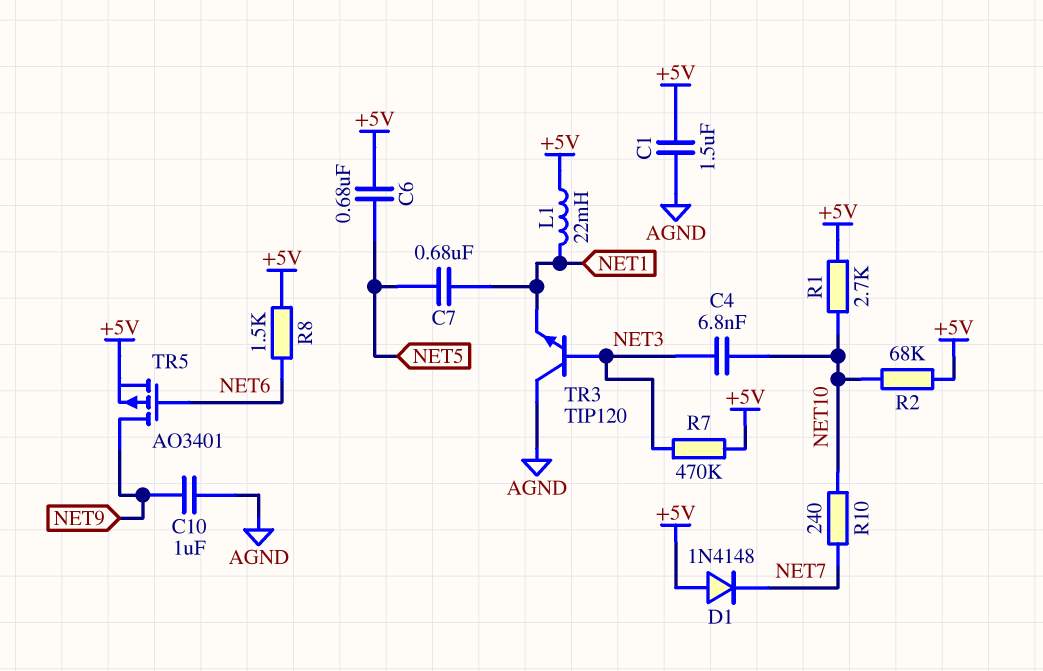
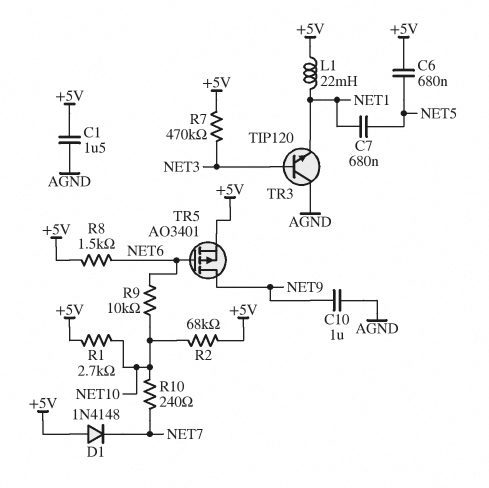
C4: 6.8nF (NET3, NET10) -> none
R9: none -> 10k (NET6, NET10)

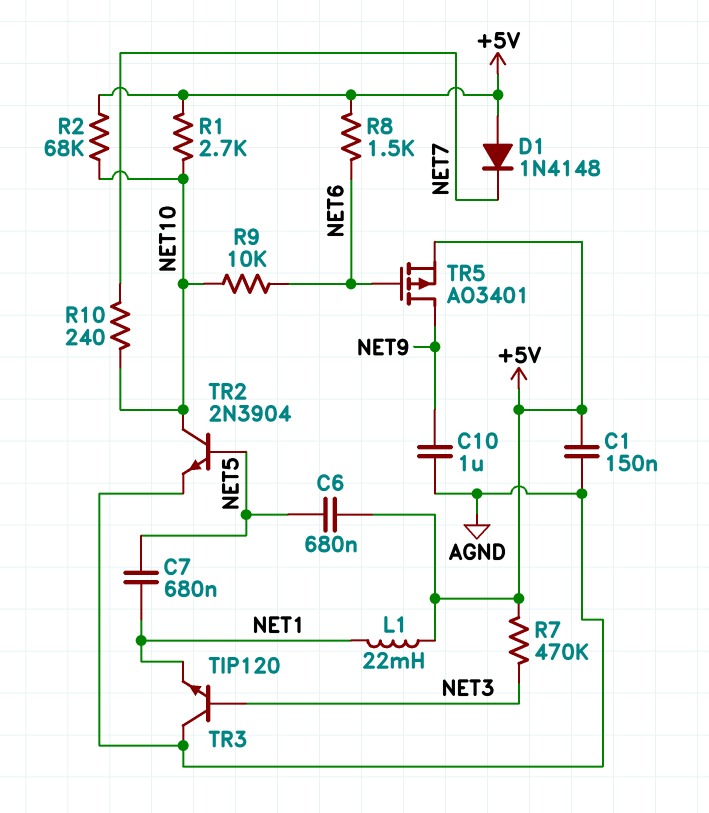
C1: 1.5uF (+5V, AGND) -> 150nF (+5V, AGND)
TR2: none -> NPN 2N3904 (B NET5, C NET10, E AGND)

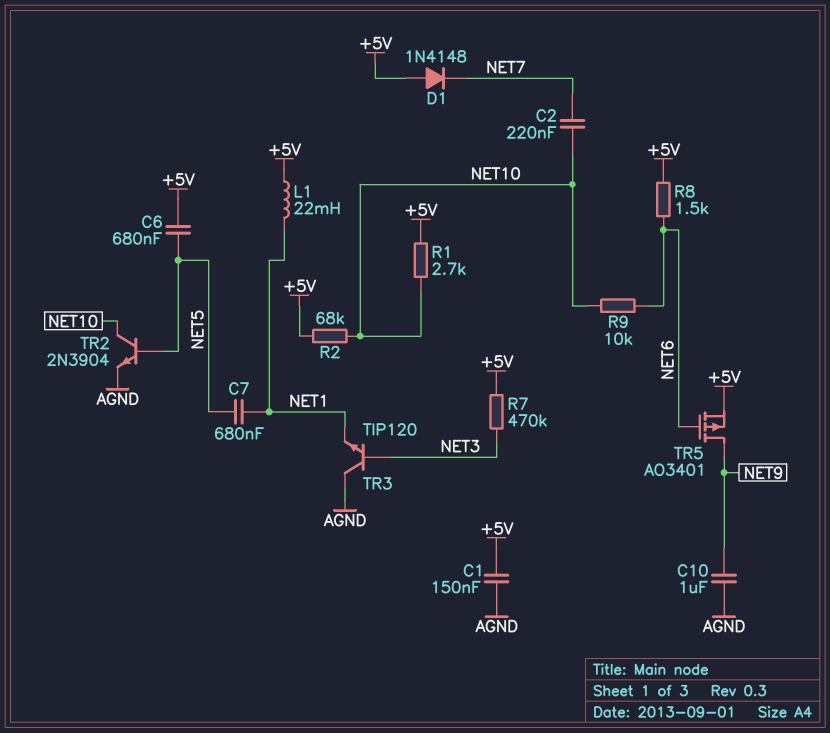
C2: none -> 220nF (NET7, NET10)
R10: 240 (NET7, NET10) -> none

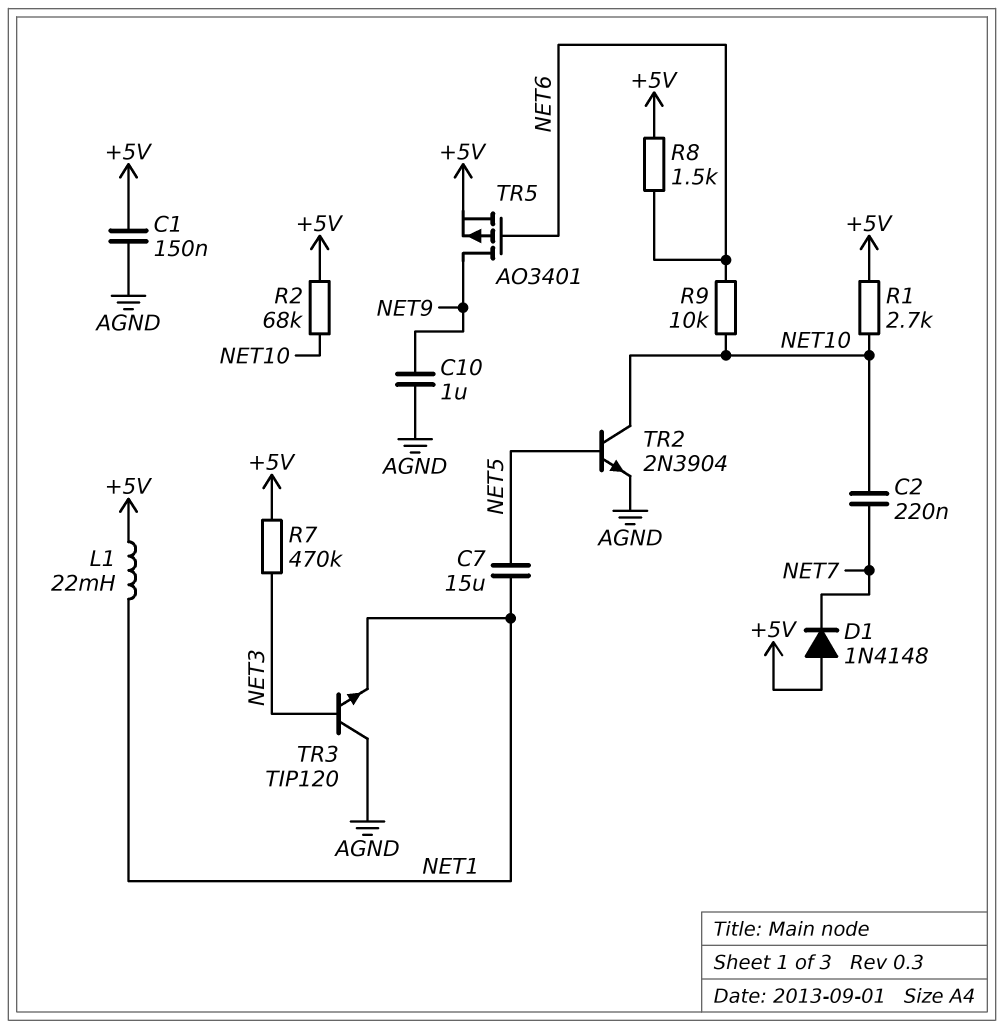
C6: 680nF (+5V, NET5) -> none
C7: 680nF (NET1, NET5) -> 15uF (NET1, NET5)

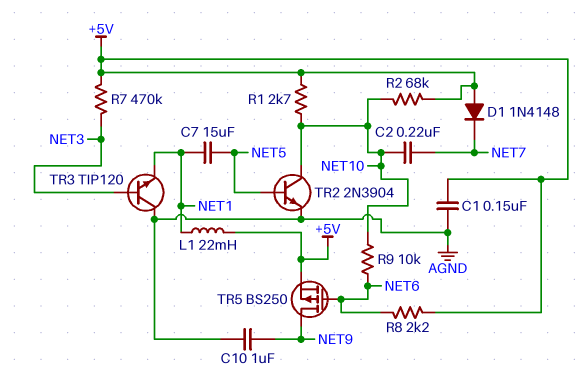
R8: 1.5k (+5V, NET6) -> 2.2k (+5V, NET6)
TR5: PMOS AO3401 (G NET6, D NET9, S +5V) -> PMOS BS250 (G NET6, D NET9, S +5V)

